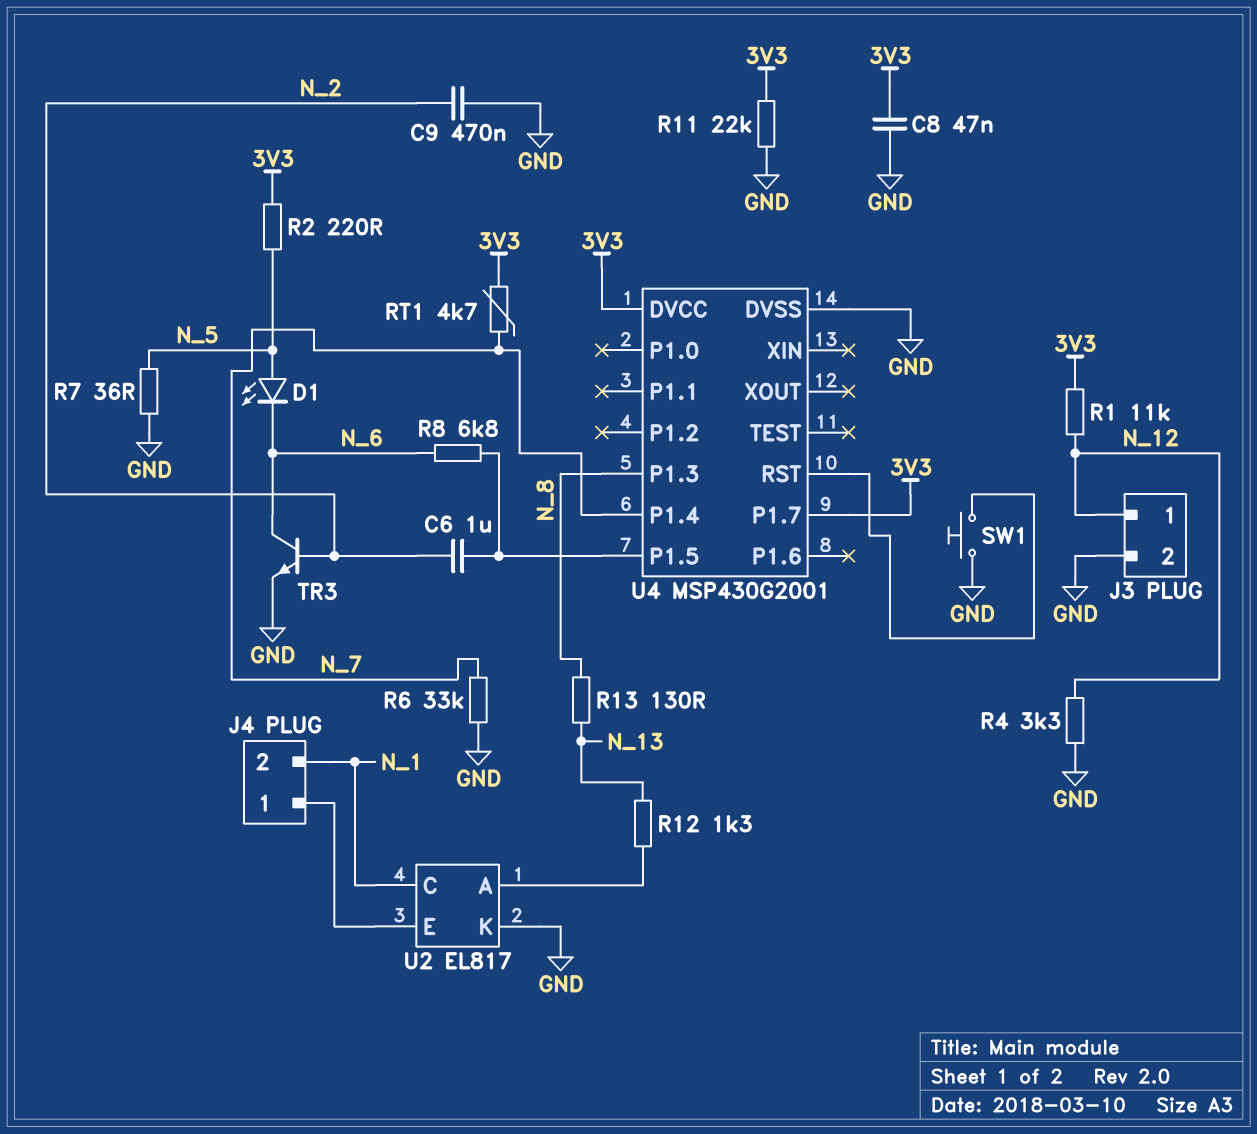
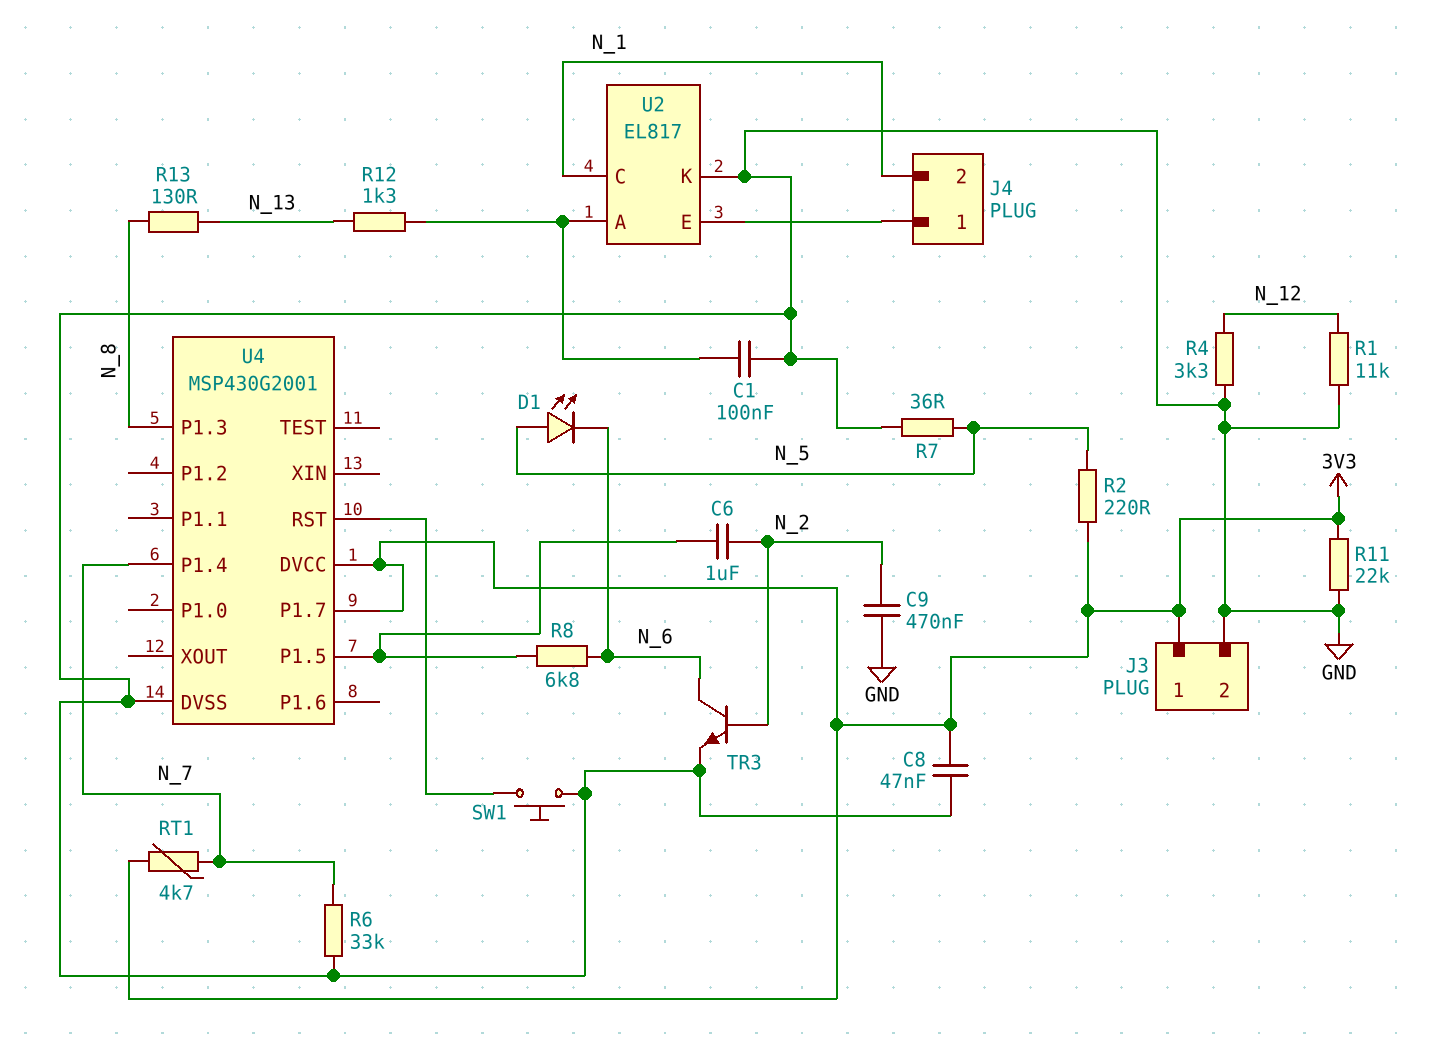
C1: none -> 100nF (GND, U2/A)
J3 pin 1: N_12 -> 3V3
R1: 11k (3V3, N_12) -> 11k (GND, N_12)

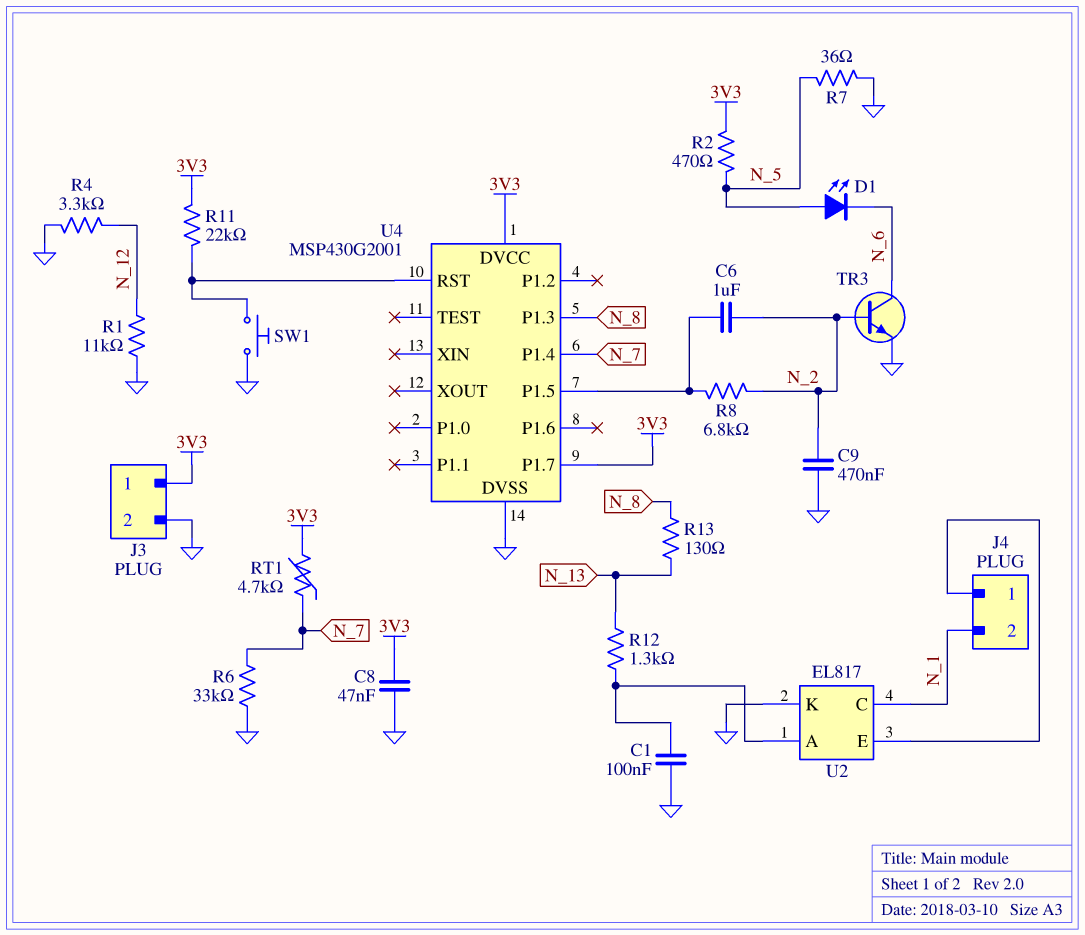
R2: 220 (3V3, N_5) -> 470 (3V3, N_5)
R8: 6.8k (N_6, U4/P1.5) -> 6.8k (N_2, U4/P1.5)
R11: 22k (3V3, GND) -> 22k (3V3, U4/RST)

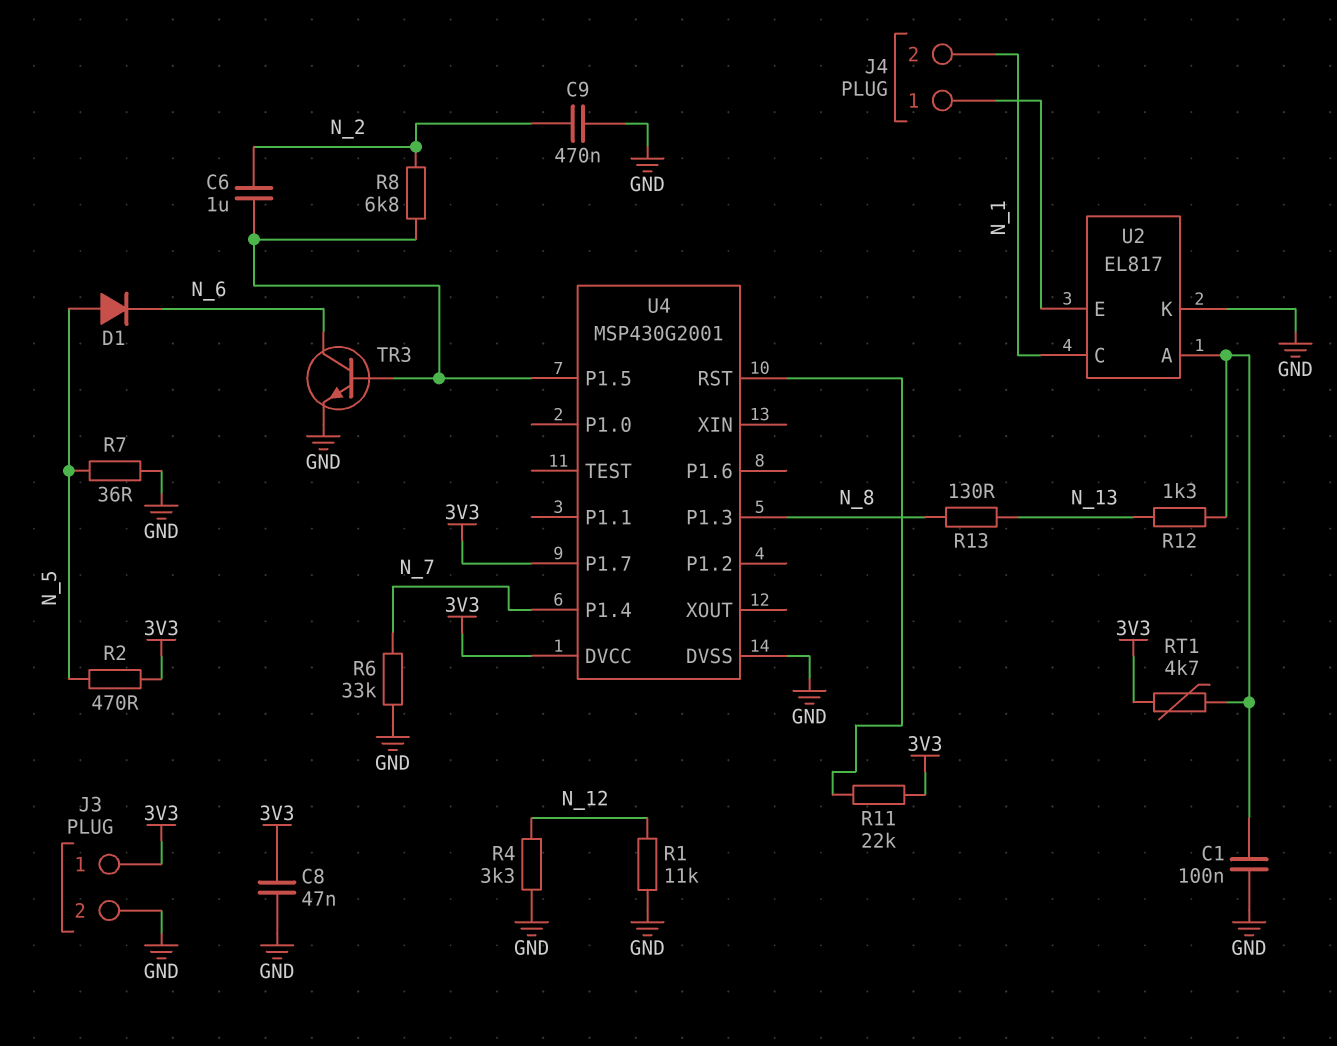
D1: LED (A N_5, K N_6) -> diode (A N_5, K N_6)
RT1: 4.7k (3V3, N_7) -> 4.7k (3V3, U2/A)
SW1: button (GND, U4/RST) -> none
TR3: NPN (B N_2, C N_6, E GND) -> NPN (B U4/P1.5, C N_6, E GND)

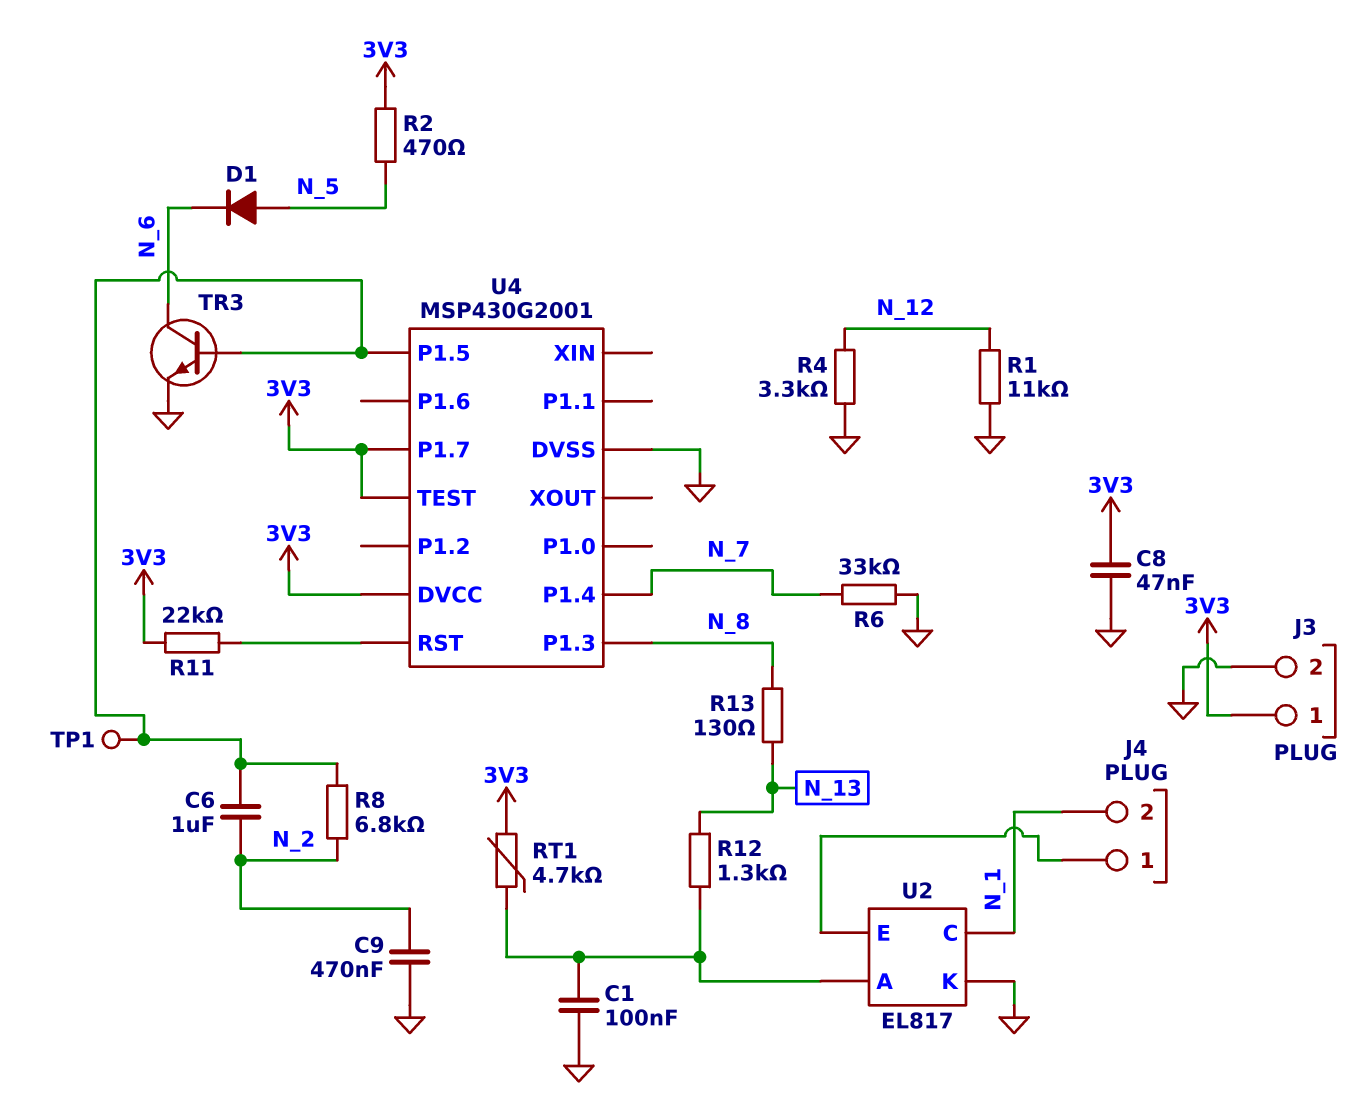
R7: 36 (GND, N_5) -> none
TP1: none -> test point (U4/P1.5)
U4 pin TEST: none -> 3V3

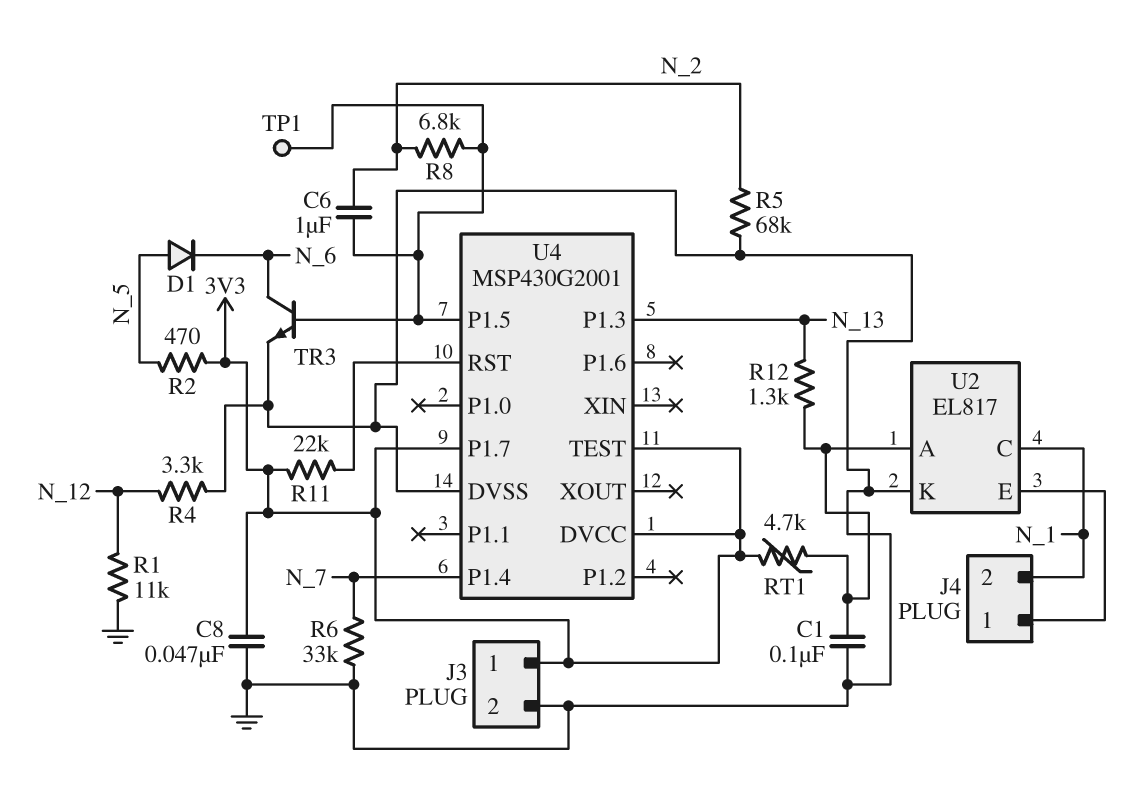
C9: 470nF (GND, N_2) -> none
R5: none -> 68k (GND, N_2)
R13: 130 (N_8, N_13) -> none
U4 pin P1.3: N_8 -> N_13

